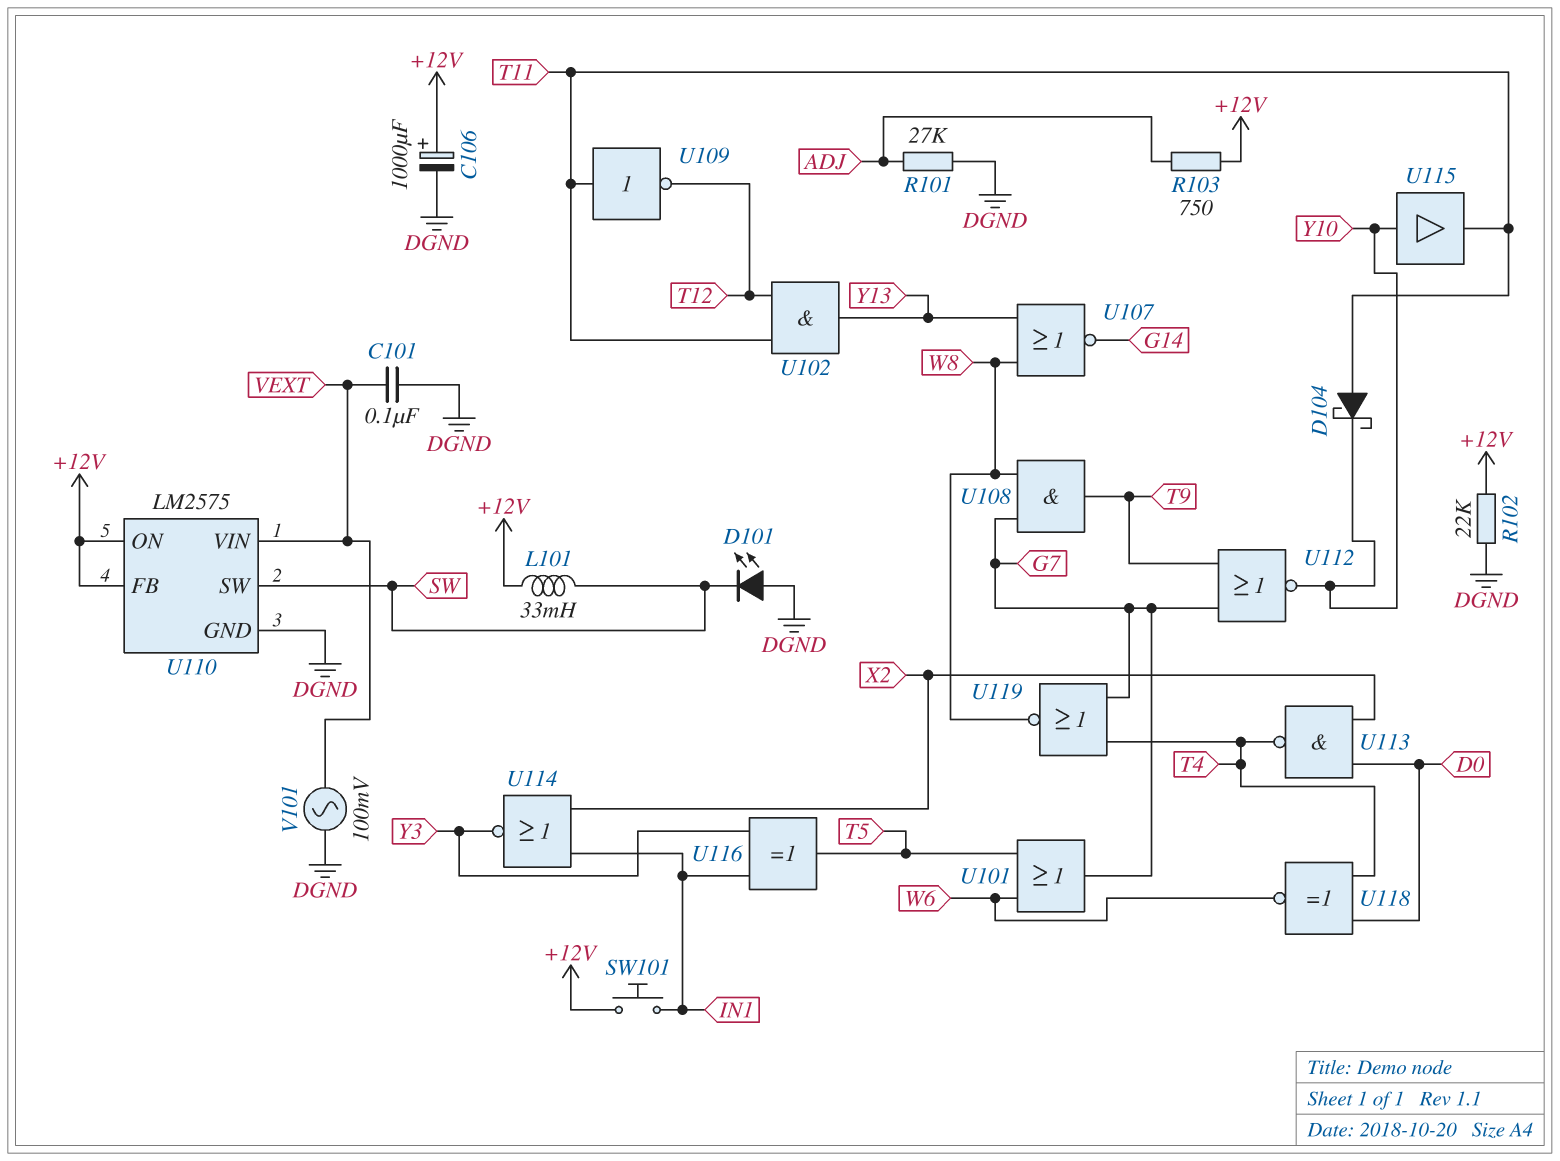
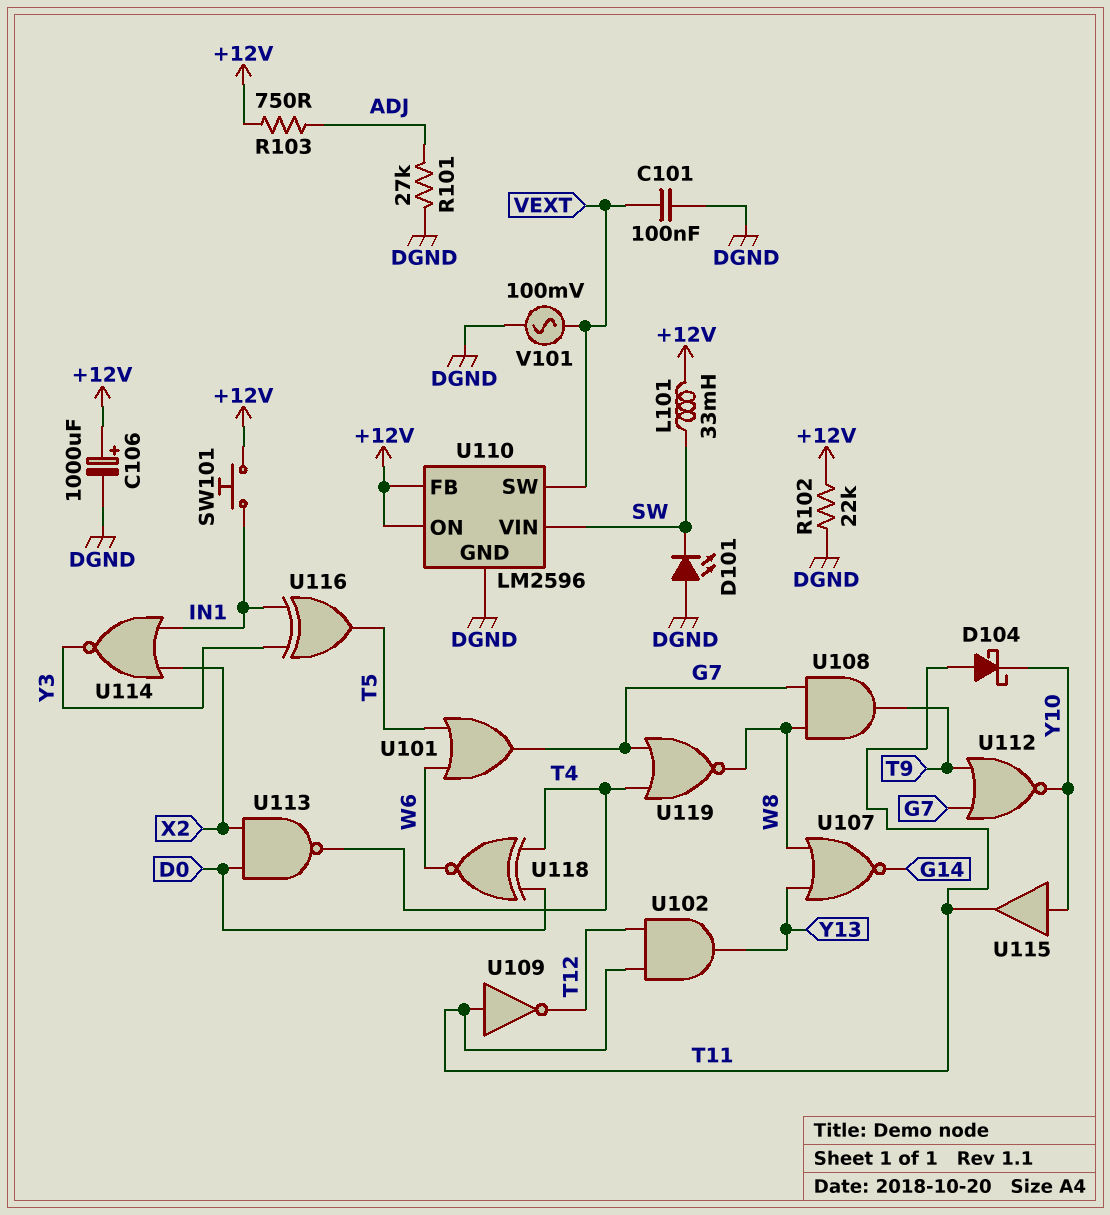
U110: LM2575 -> LM2596
U110 pin SW: SW -> VEXT
U110 pin VIN: VEXT -> SW

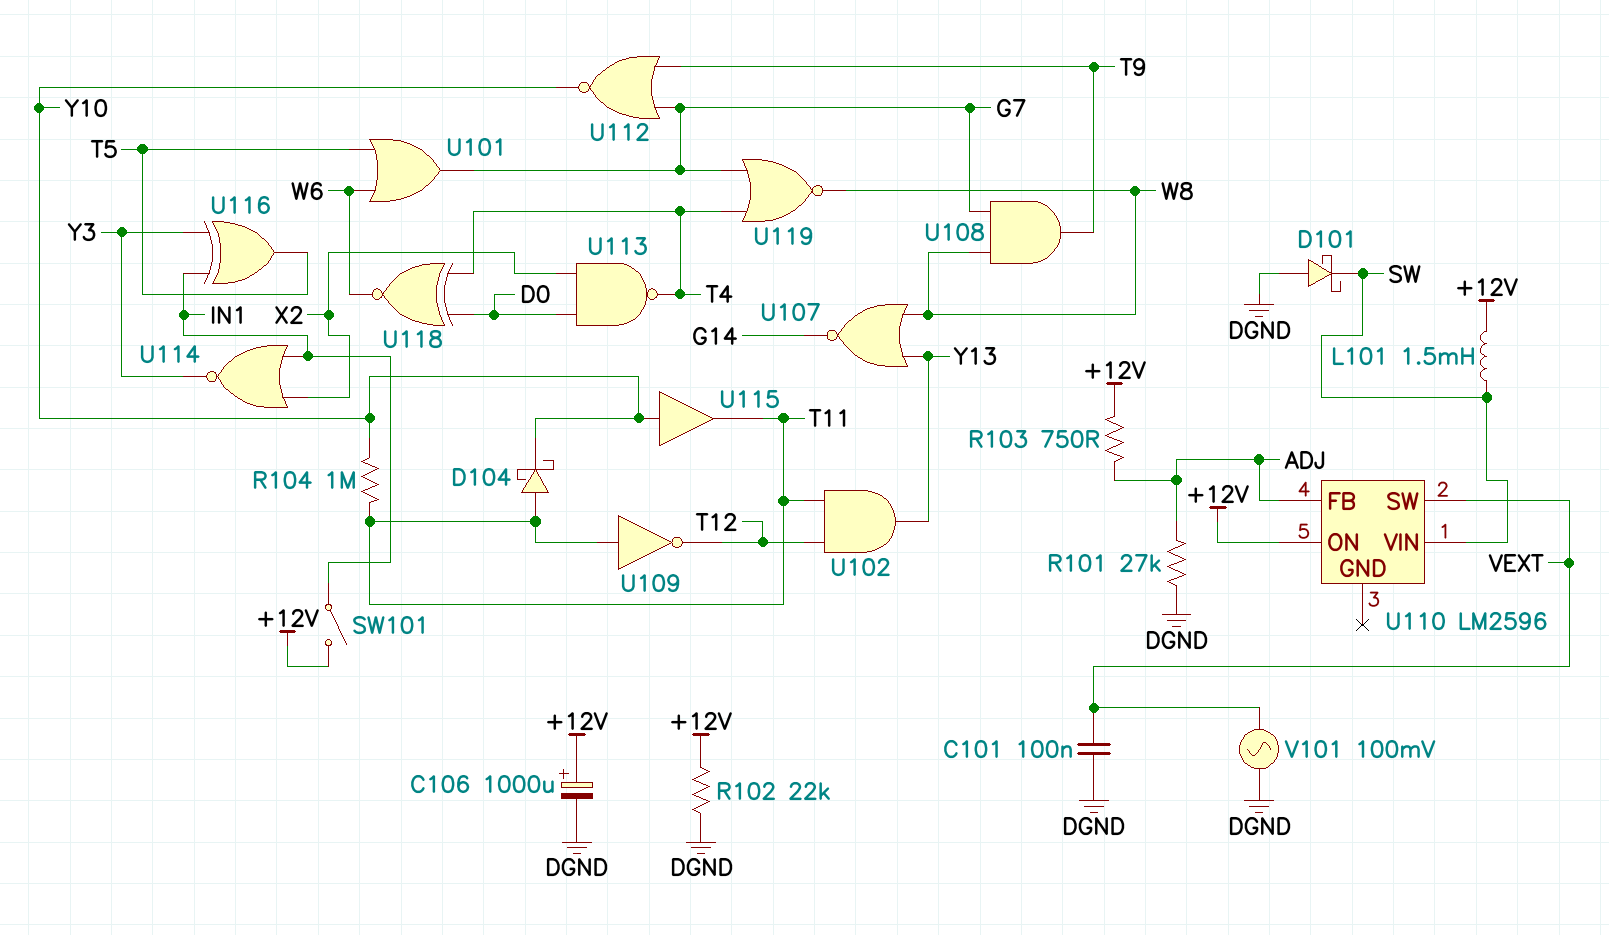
D101: LED (A DGND, K SW) -> schottky (A DGND, K SW)
L101: 33mH (+12V, SW) -> 1.5mH (+12V, SW)
R104: none -> 1M (T11, Y10)
SW101: button (+12V, IN1) -> switch (+12V, IN1)
U110 pin FB: +12V -> ADJ
U110 pin GND: DGND -> none

